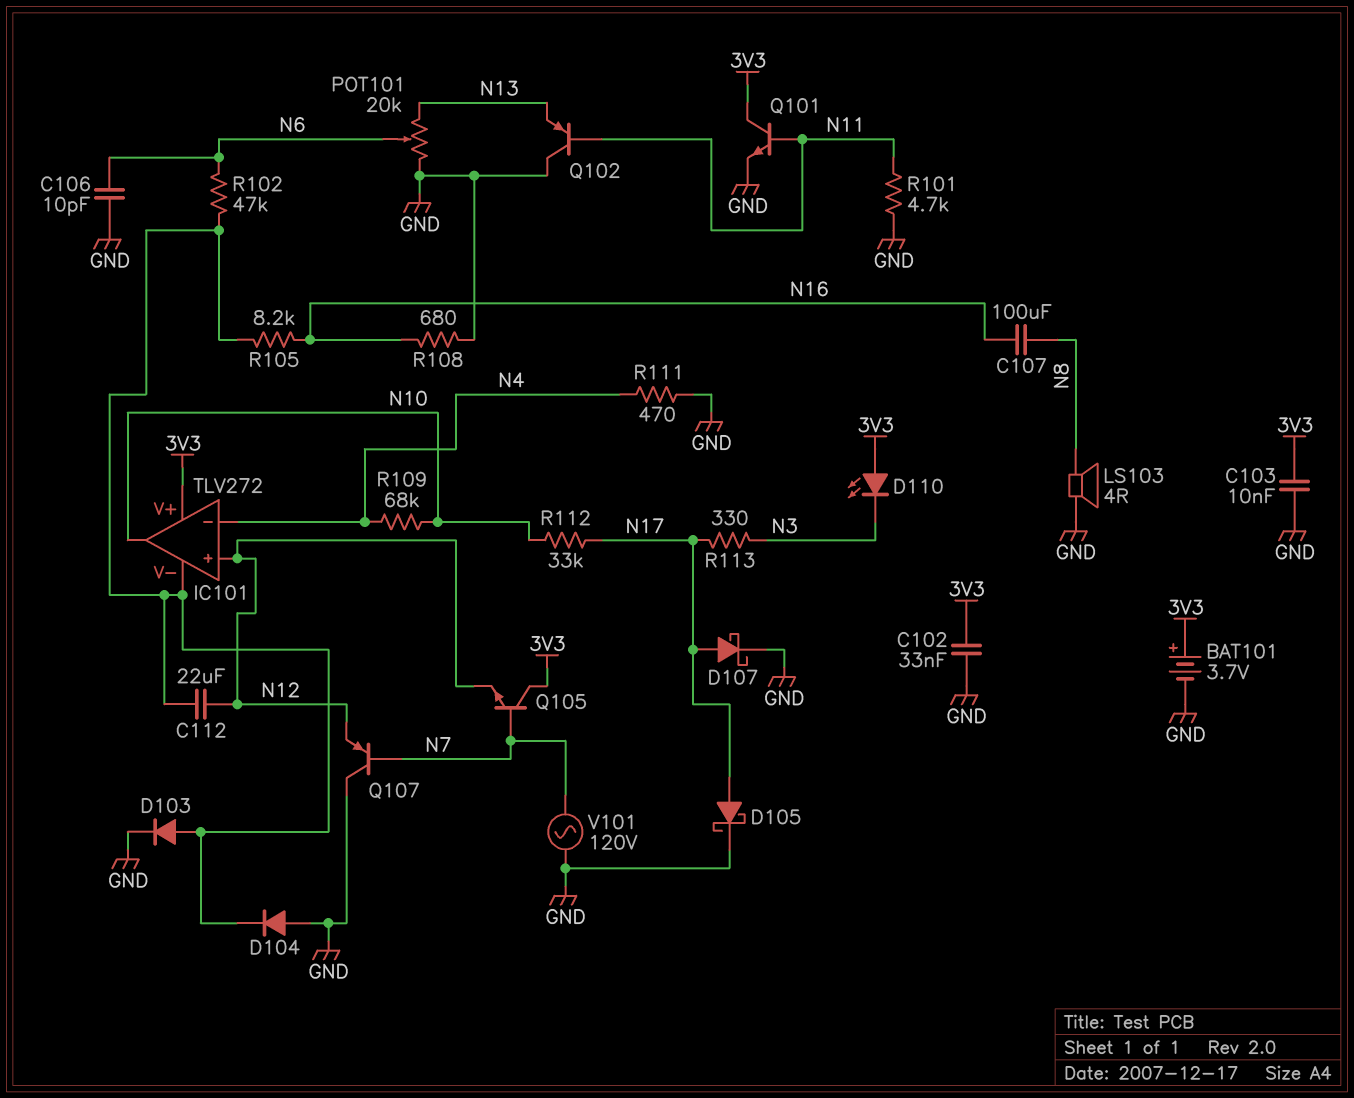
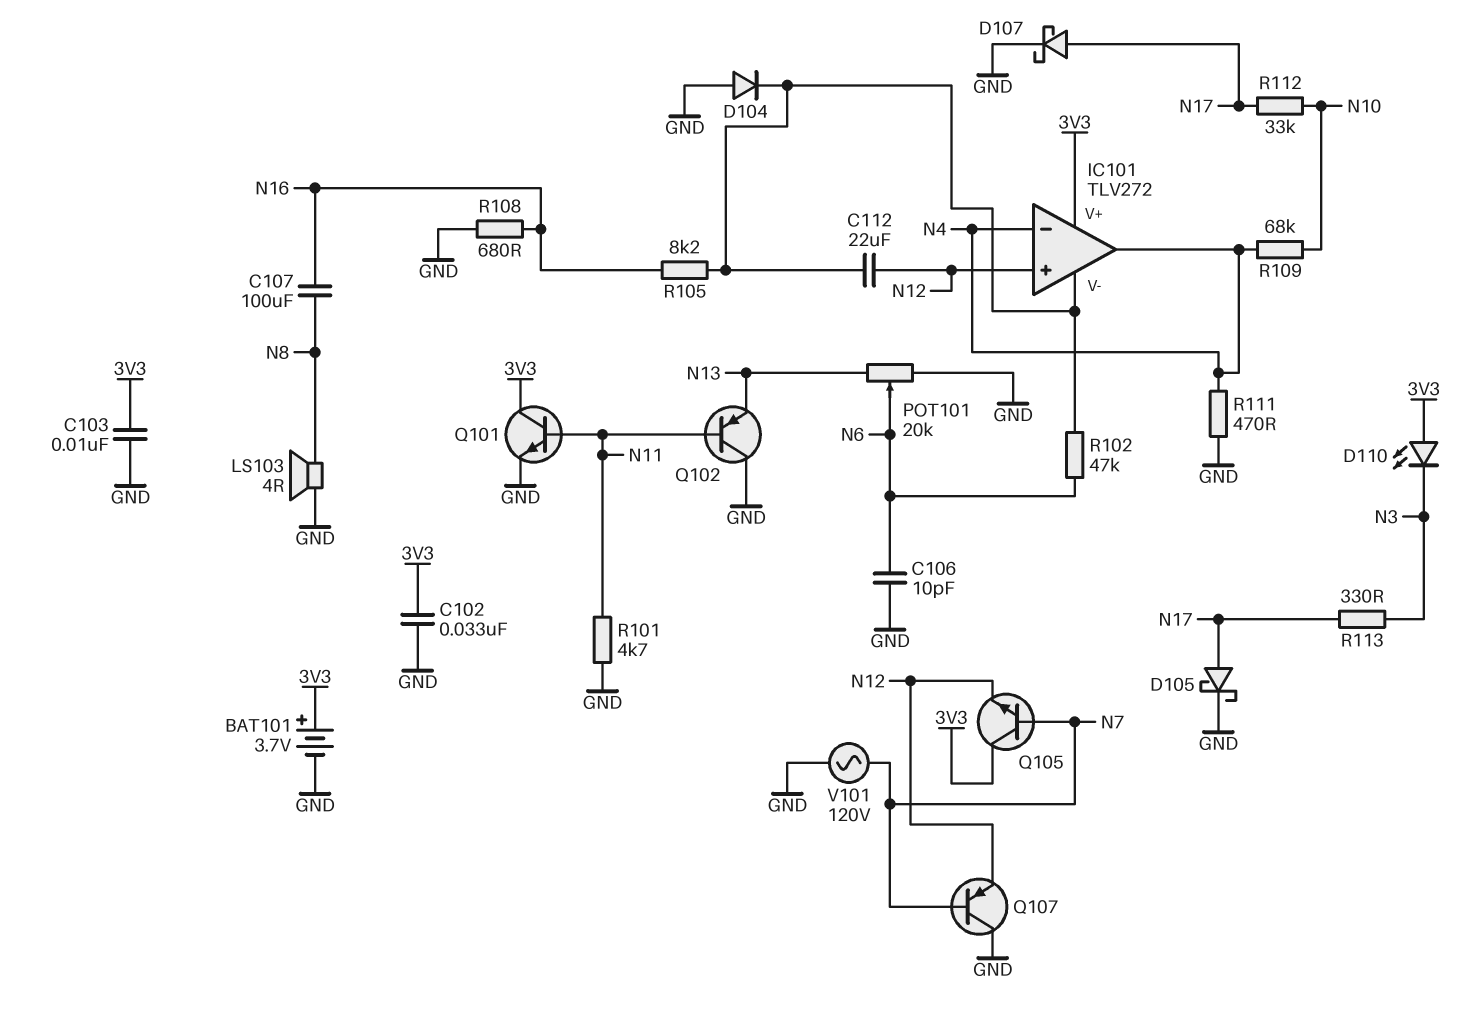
D103: diode (A IC101/V-, K GND) -> none
IC101 pin out: N10 -> N4

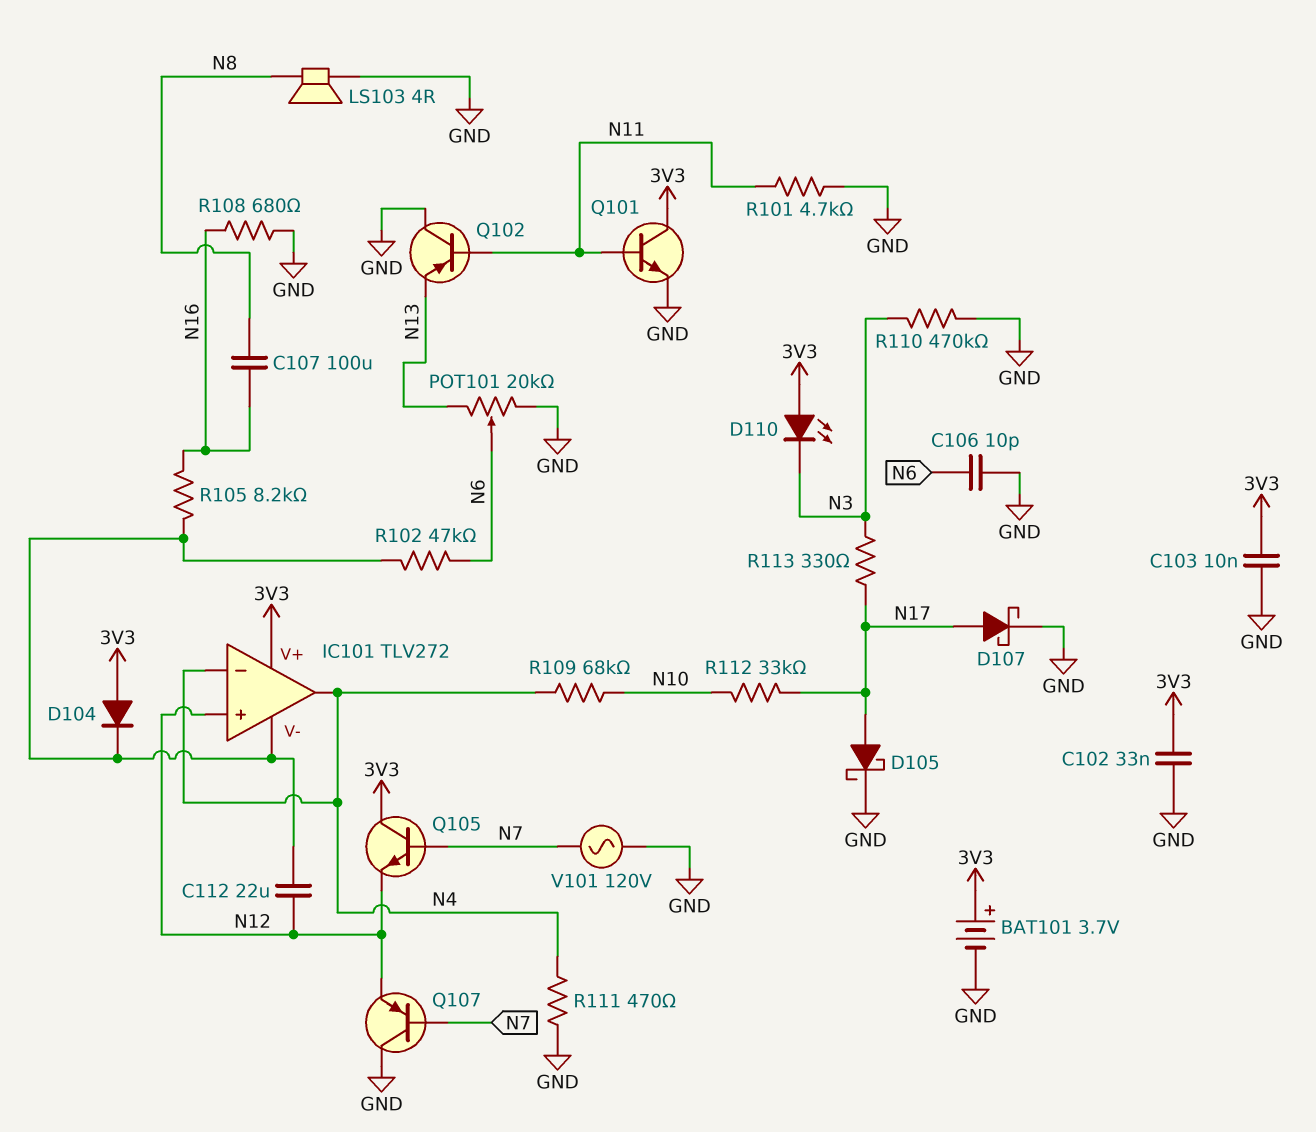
D104: diode (A GND, K IC101/V-) -> diode (A 3V3, K IC101/V-)
R110: none -> 470k (GND, N3)

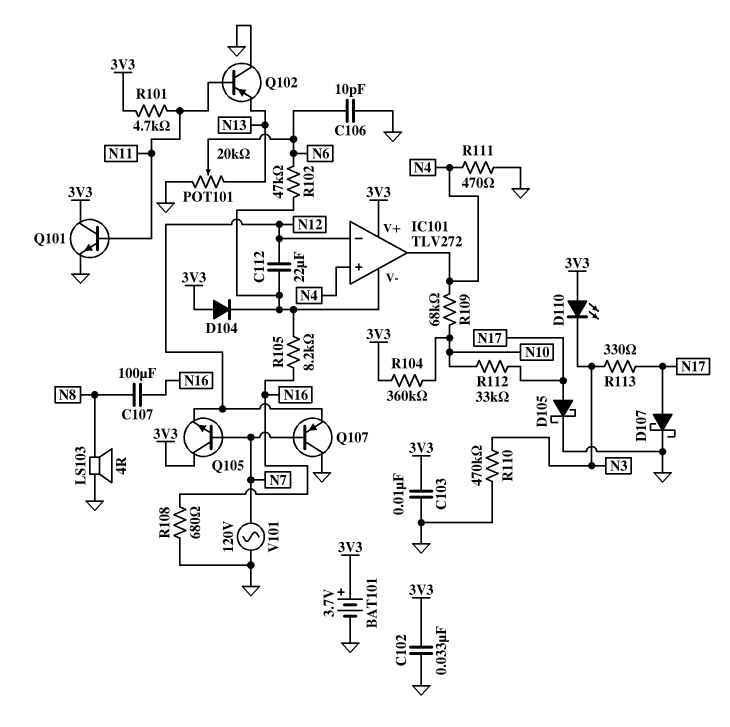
IC101 pin in+: N12 -> N4
IC101 pin in-: N4 -> N12
R101: 4.7k (GND, N11) -> 4.7k (3V3, N11)
R104: none -> 360k (3V3, N10)

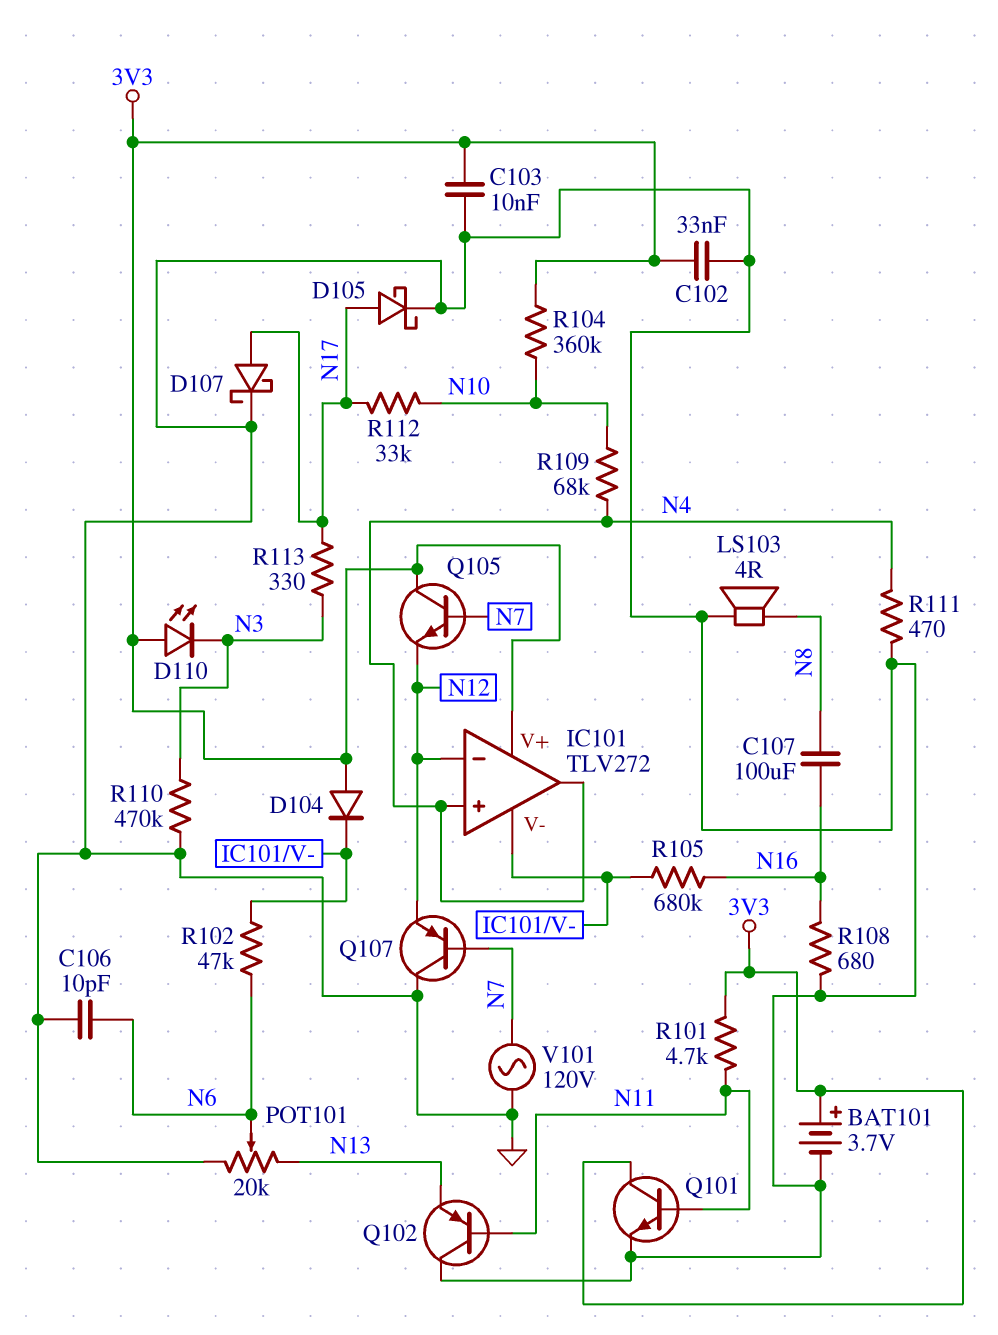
C112: 22uF (IC101/V-, N12) -> none
R105: 8.2k (IC101/V-, N16) -> 680k (IC101/V-, N16)

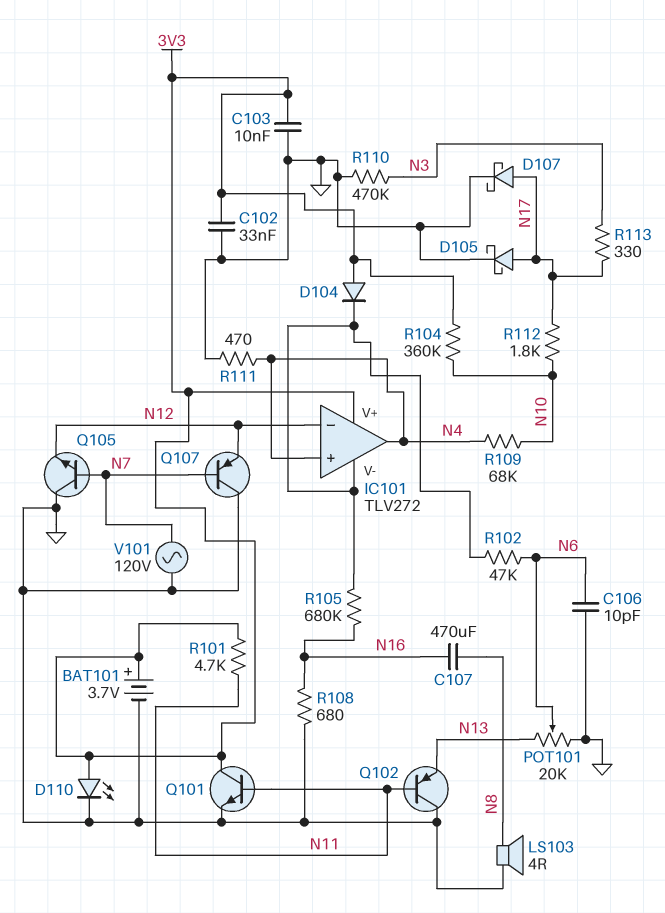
C107: 100uF (N8, N16) -> 470uF (N8, N16)
D110: LED (A 3V3, K N3) -> LED (A 3V3, K GND)
Q105: NPN (B N7, C 3V3, E N12) -> NPN (B N7, C GND, E N12)
R112: 33k (N10, N17) -> 1.8k (N10, N17)

